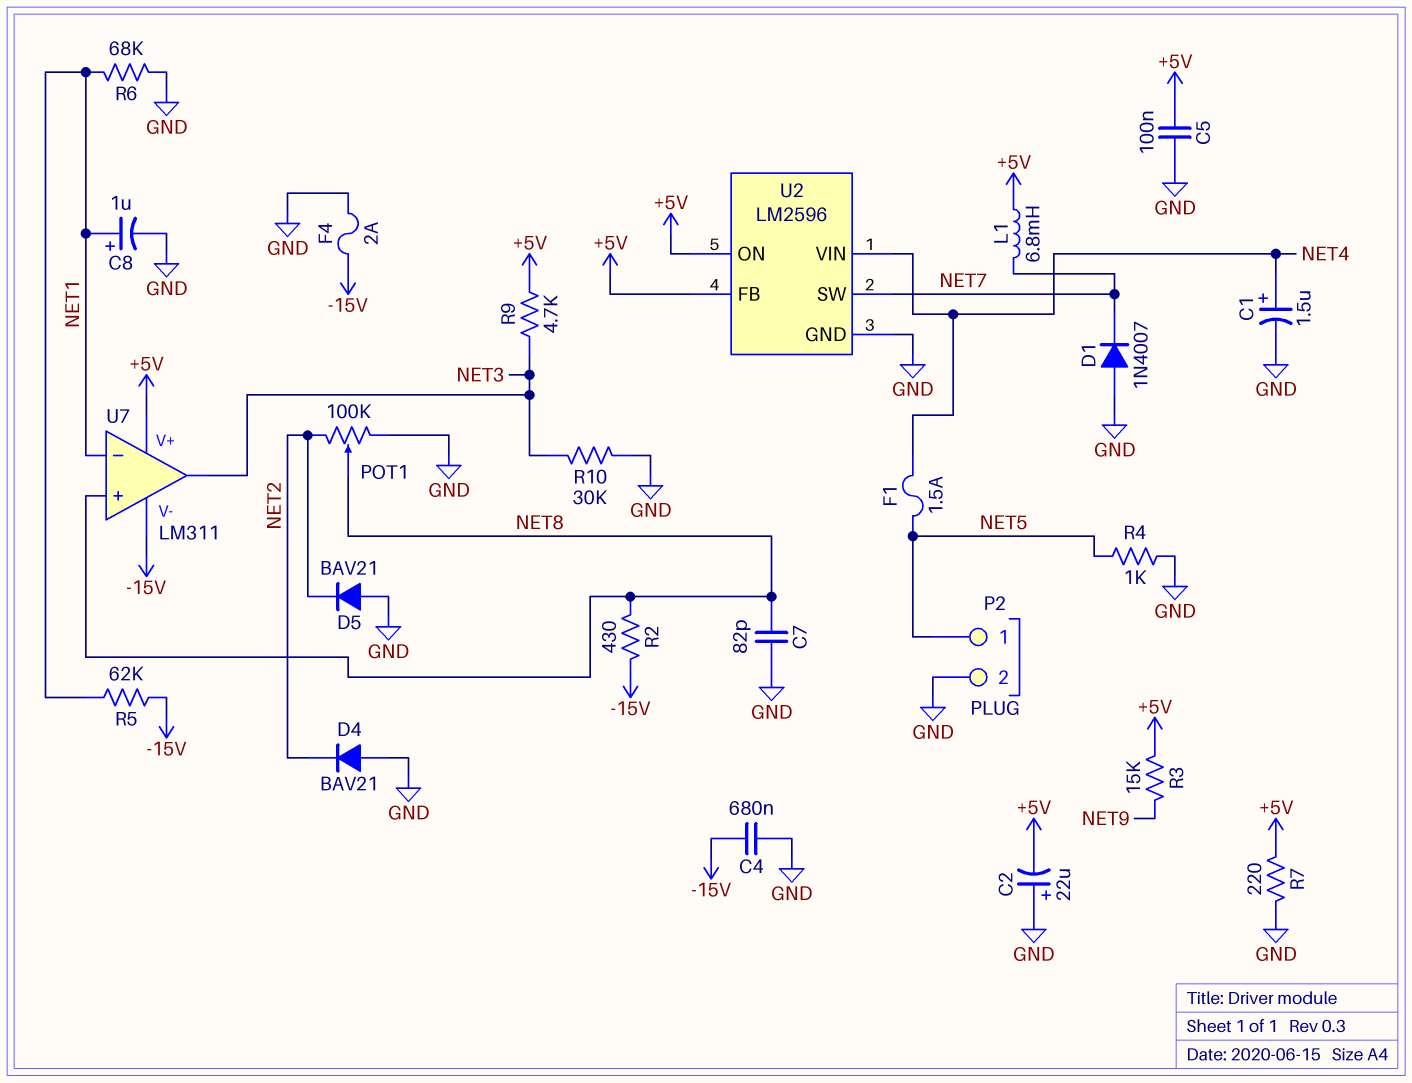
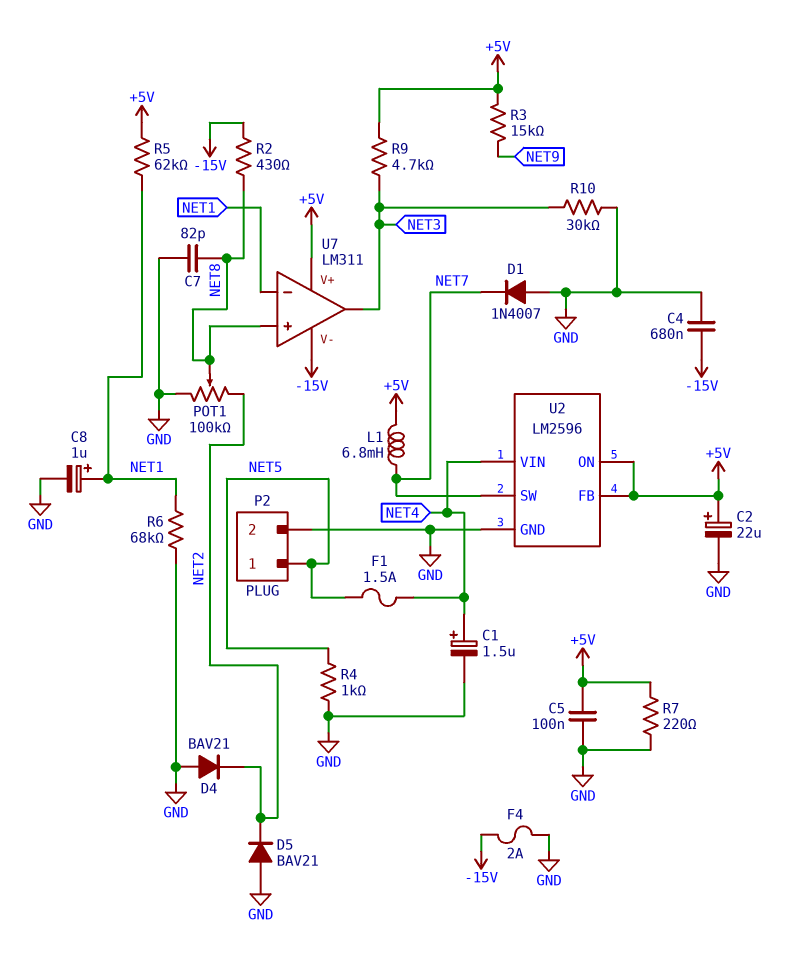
C2: 22uF (plus GND, minus +5V) -> 22uF (plus +5V, minus GND)
R5: 62k (-15V, NET1) -> 62k (+5V, NET1)

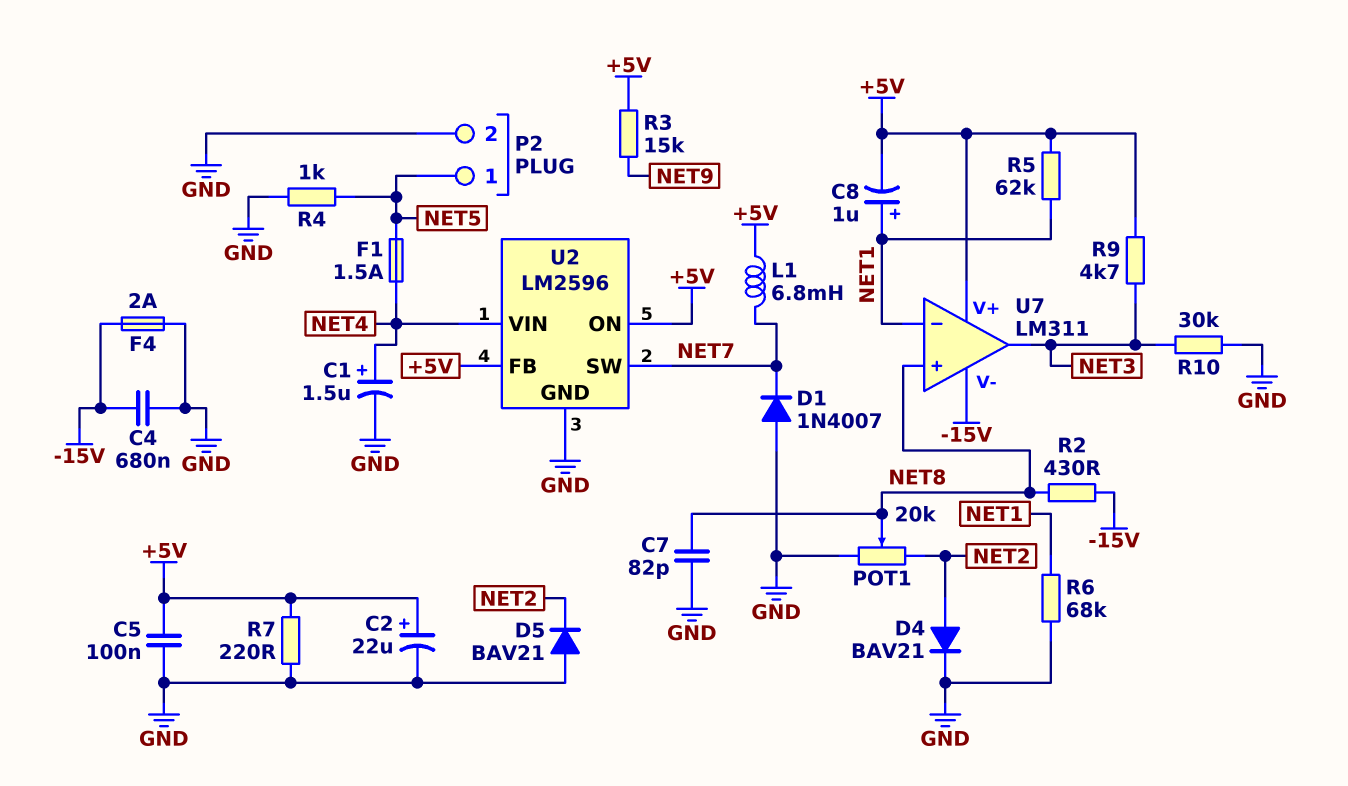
C8: 1uF (plus NET1, minus GND) -> 1uF (plus NET1, minus +5V)
D4: diode BAV21 (A GND, K NET2) -> diode BAV21 (A NET2, K GND)
POT1: 100k (GND, NET2, wiper NET8) -> 20k (GND, NET2, wiper NET8)

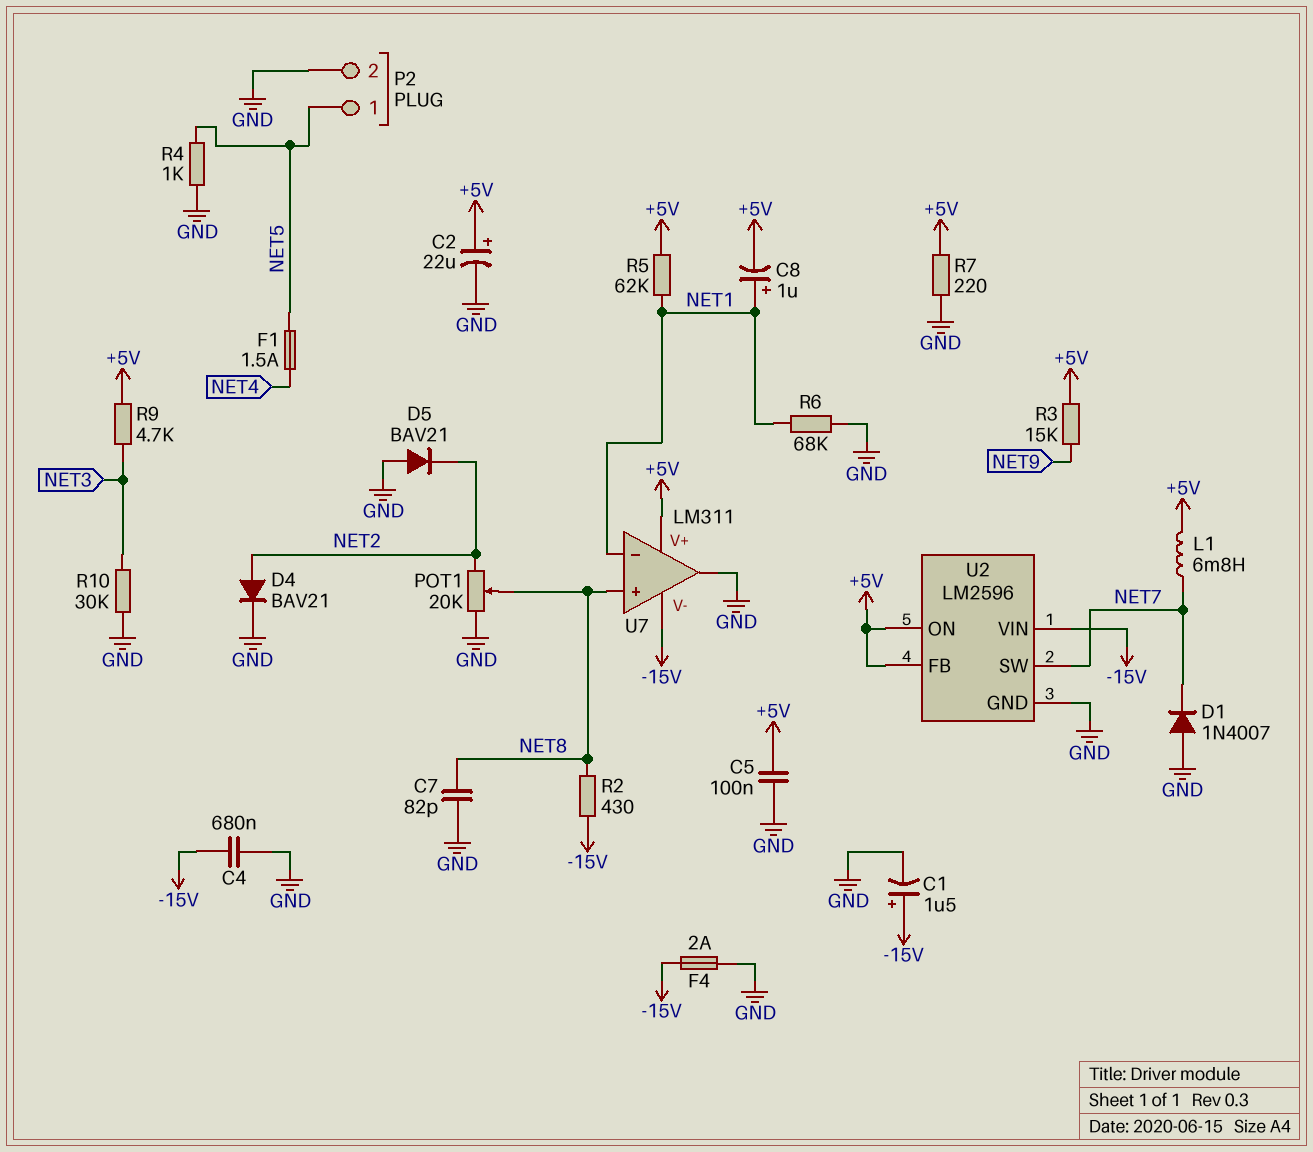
C1: 1.5uF (plus NET4, minus GND) -> 1.5uF (plus -15V, minus GND)
U2 pin VIN: NET4 -> -15V
U7 pin out: NET3 -> GND

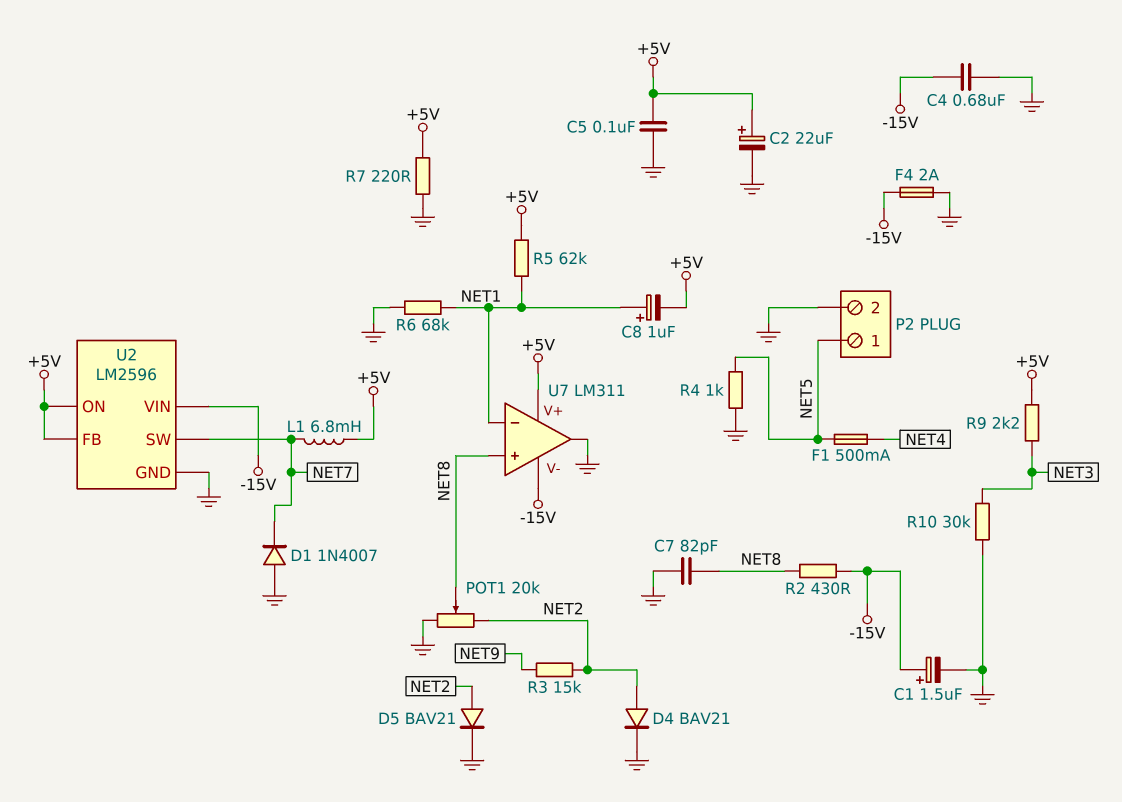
D5: diode BAV21 (A GND, K NET2) -> diode BAV21 (A NET2, K GND)
F1: 1.5A (NET4, NET5) -> 500mA (NET4, NET5)
R3: 15k (+5V, NET9) -> 15k (NET2, NET9)
R9: 4.7k (+5V, NET3) -> 2.2k (+5V, NET3)

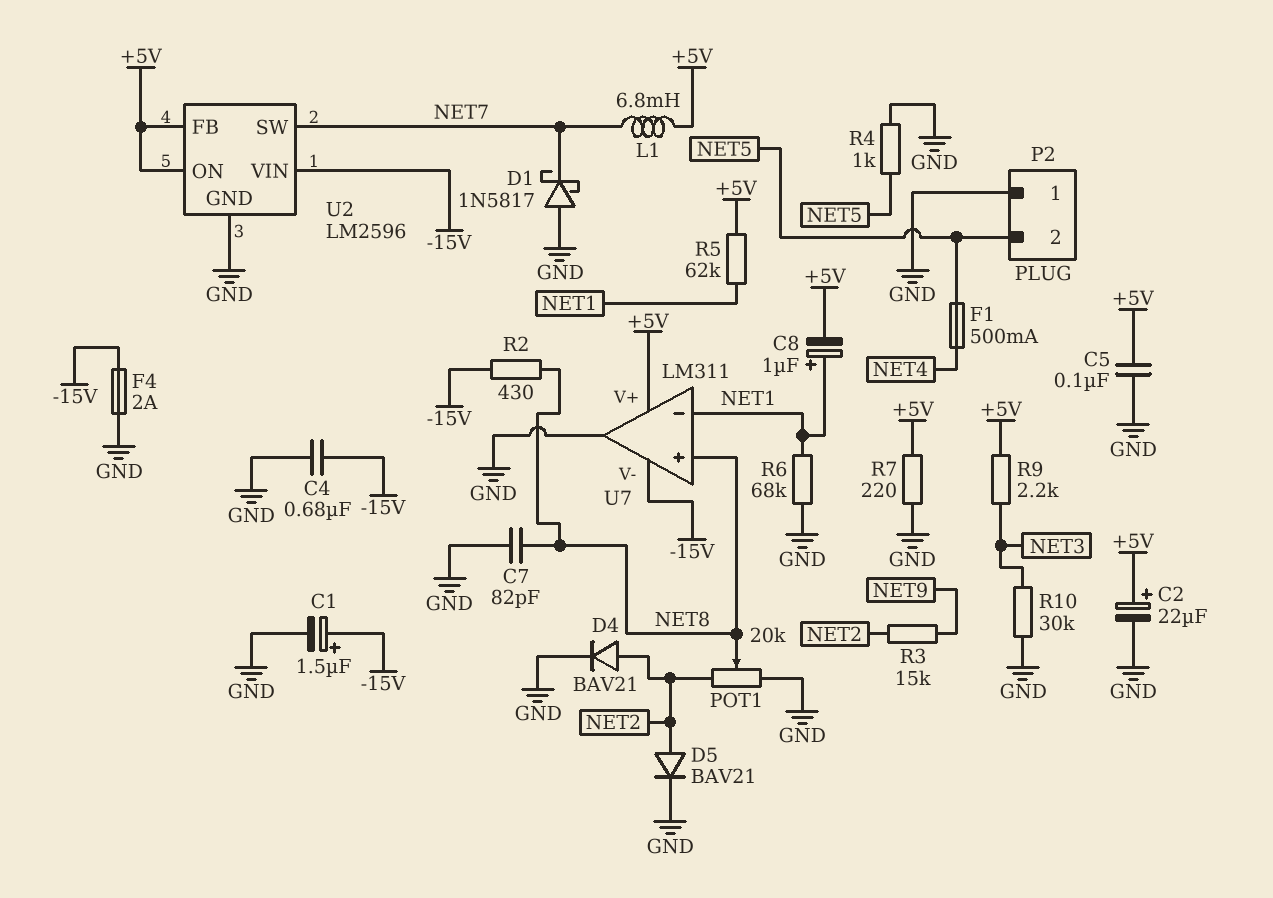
D1: diode 1N4007 (A GND, K NET7) -> schottky 1N5817 (A GND, K NET7)
P2 pin 1: NET5 -> GND
P2 pin 2: GND -> NET5

